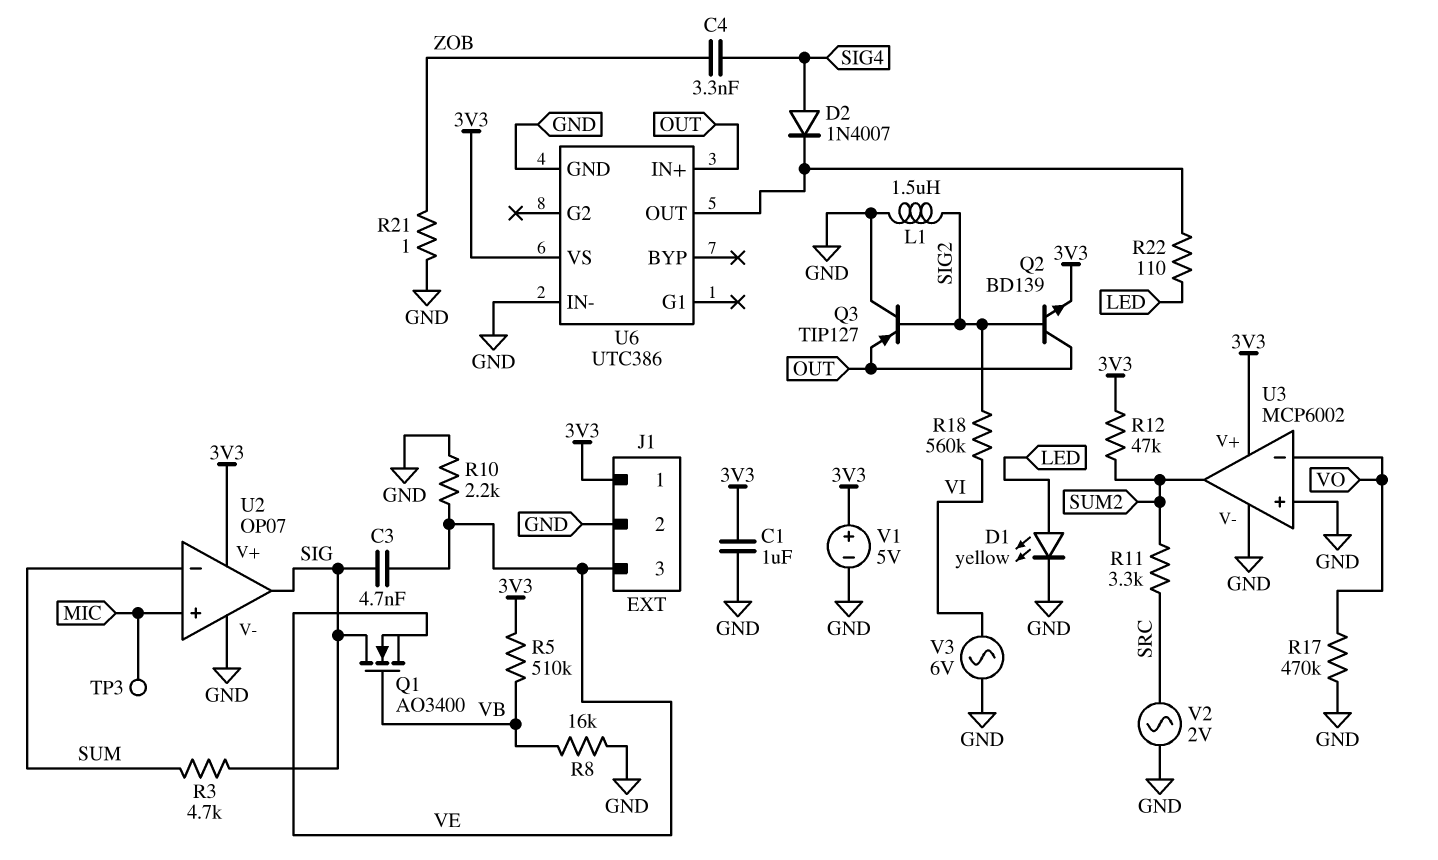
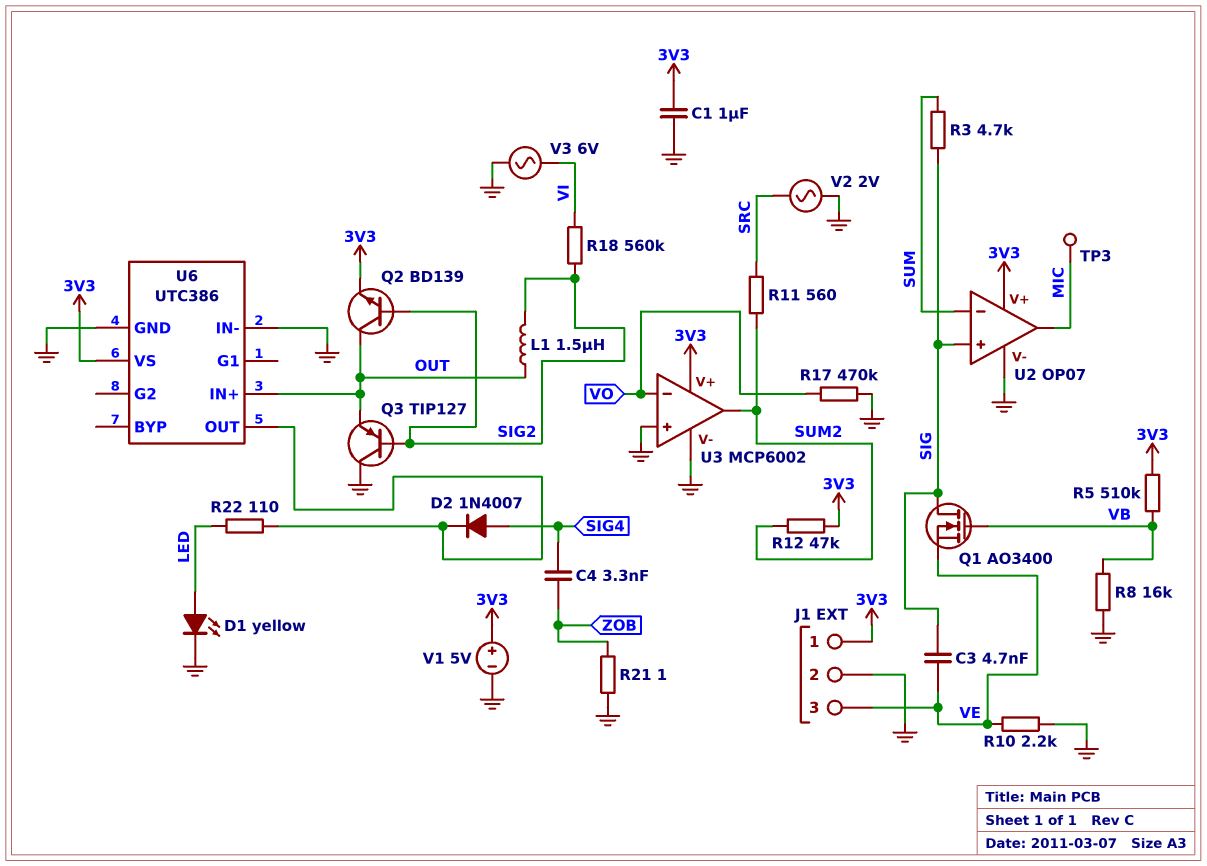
L1: 1.5uH (GND, SIG2) -> 1.5uH (OUT, SIG2)
R11: 3.3k (SRC, SUM2) -> 560 (SRC, SUM2)
U2 pin in+: MIC -> SIG
U2 pin out: SIG -> MIC

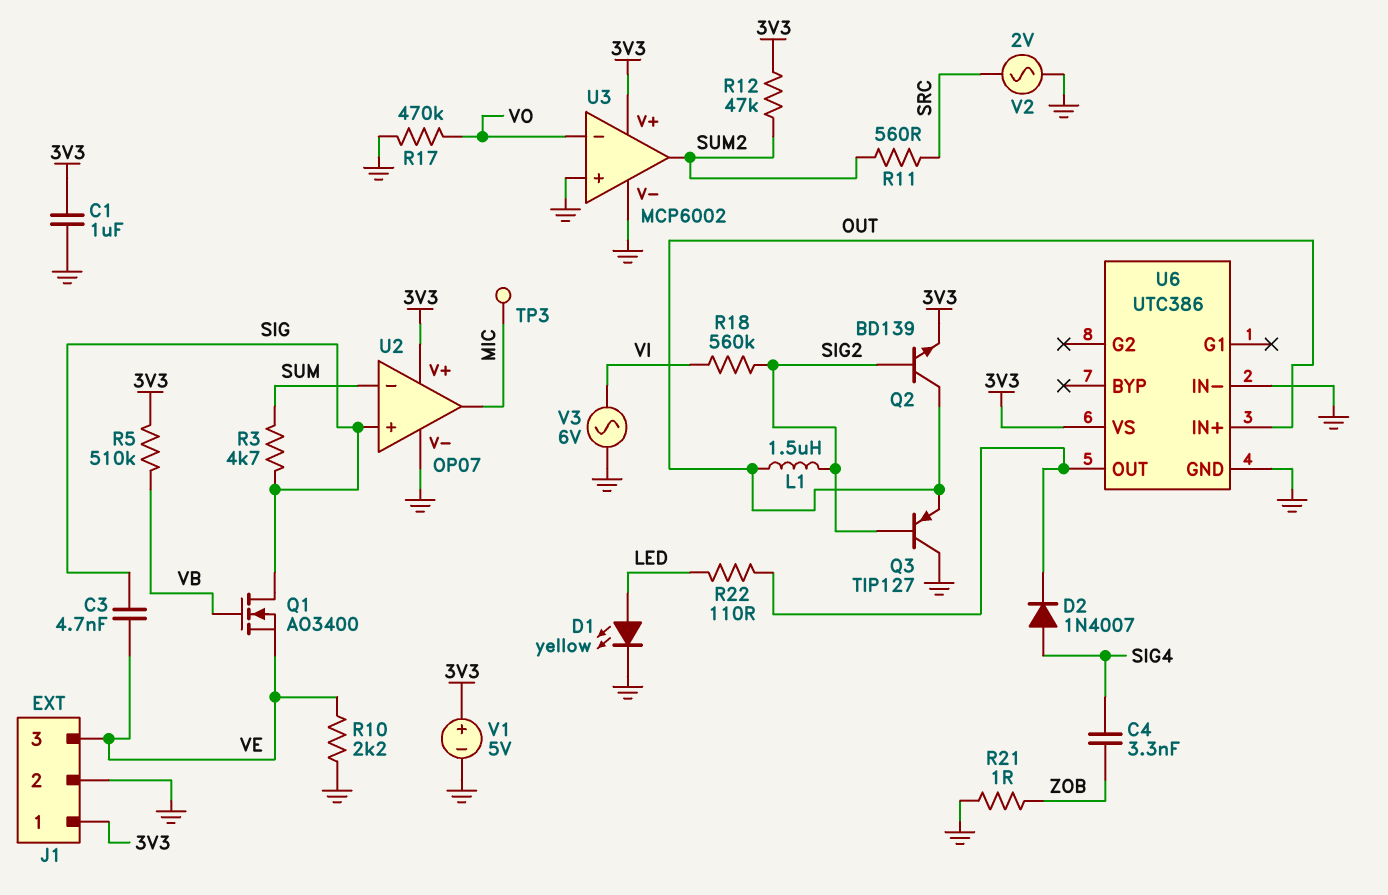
R8: 16k (GND, VB) -> none

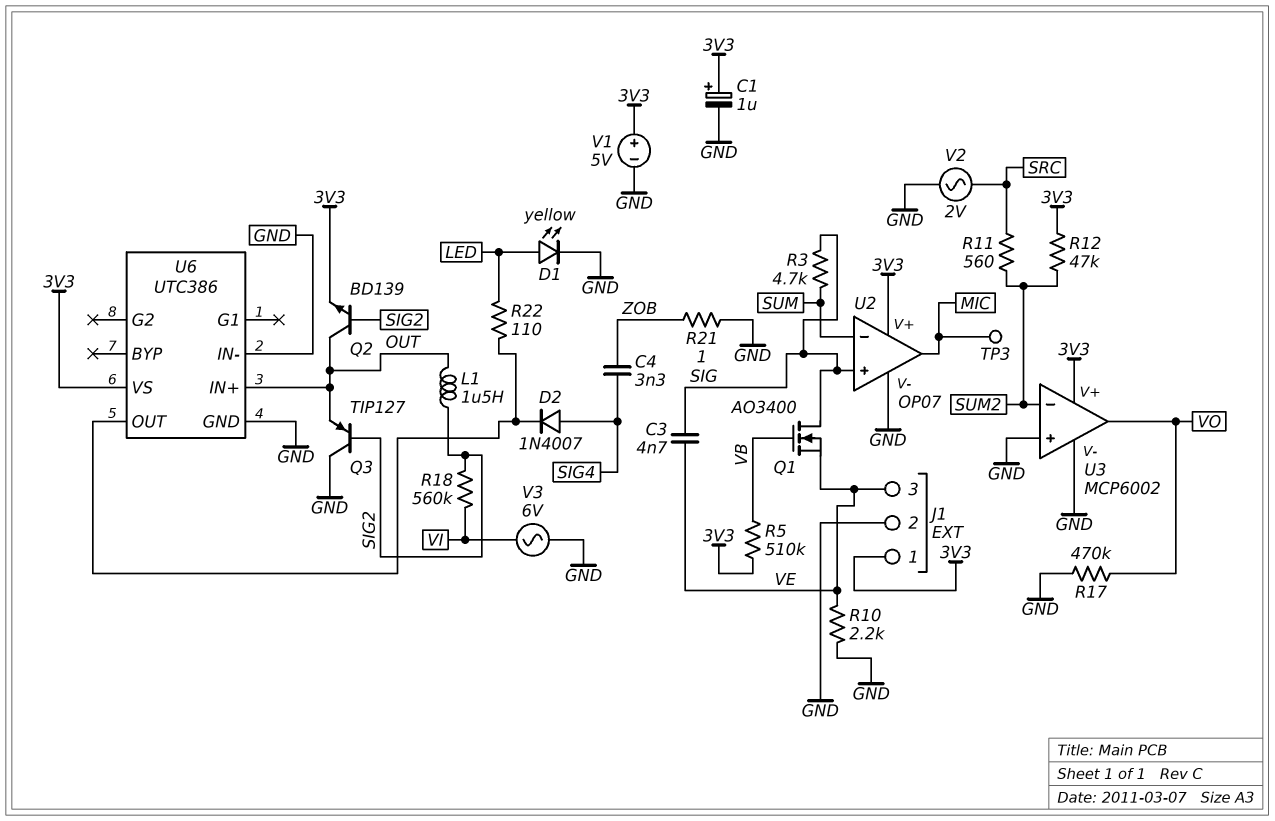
C1: 1uF (3V3, GND) -> 1uF (plus 3V3, minus GND)
U3 pin in-: VO -> SUM2
U3 pin out: SUM2 -> VO

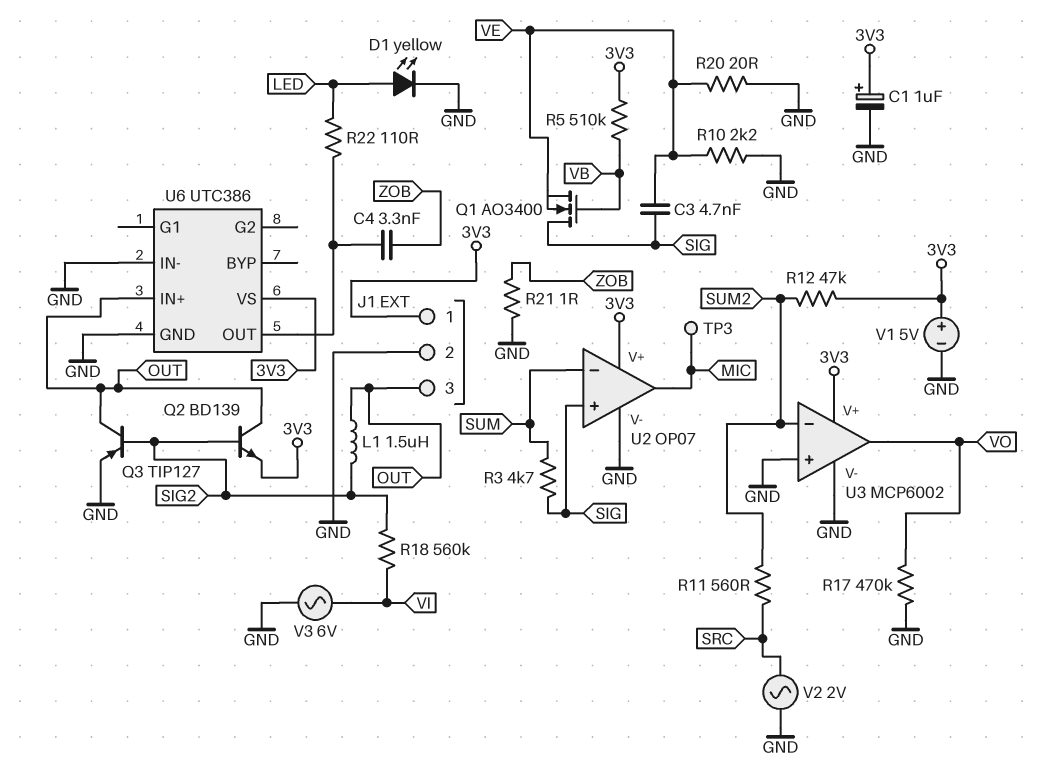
C4: 3.3nF (SIG4, ZOB) -> 3.3nF (U6/OUT, ZOB)
D2: diode 1N4007 (A SIG4, K U6/OUT) -> none
J1 pin 3: VE -> OUT
Q3: PNP TIP127 (B SIG2, C GND, E OUT) -> PNP TIP127 (B SIG2, C OUT, E GND)
R20: none -> 20 (GND, VE)

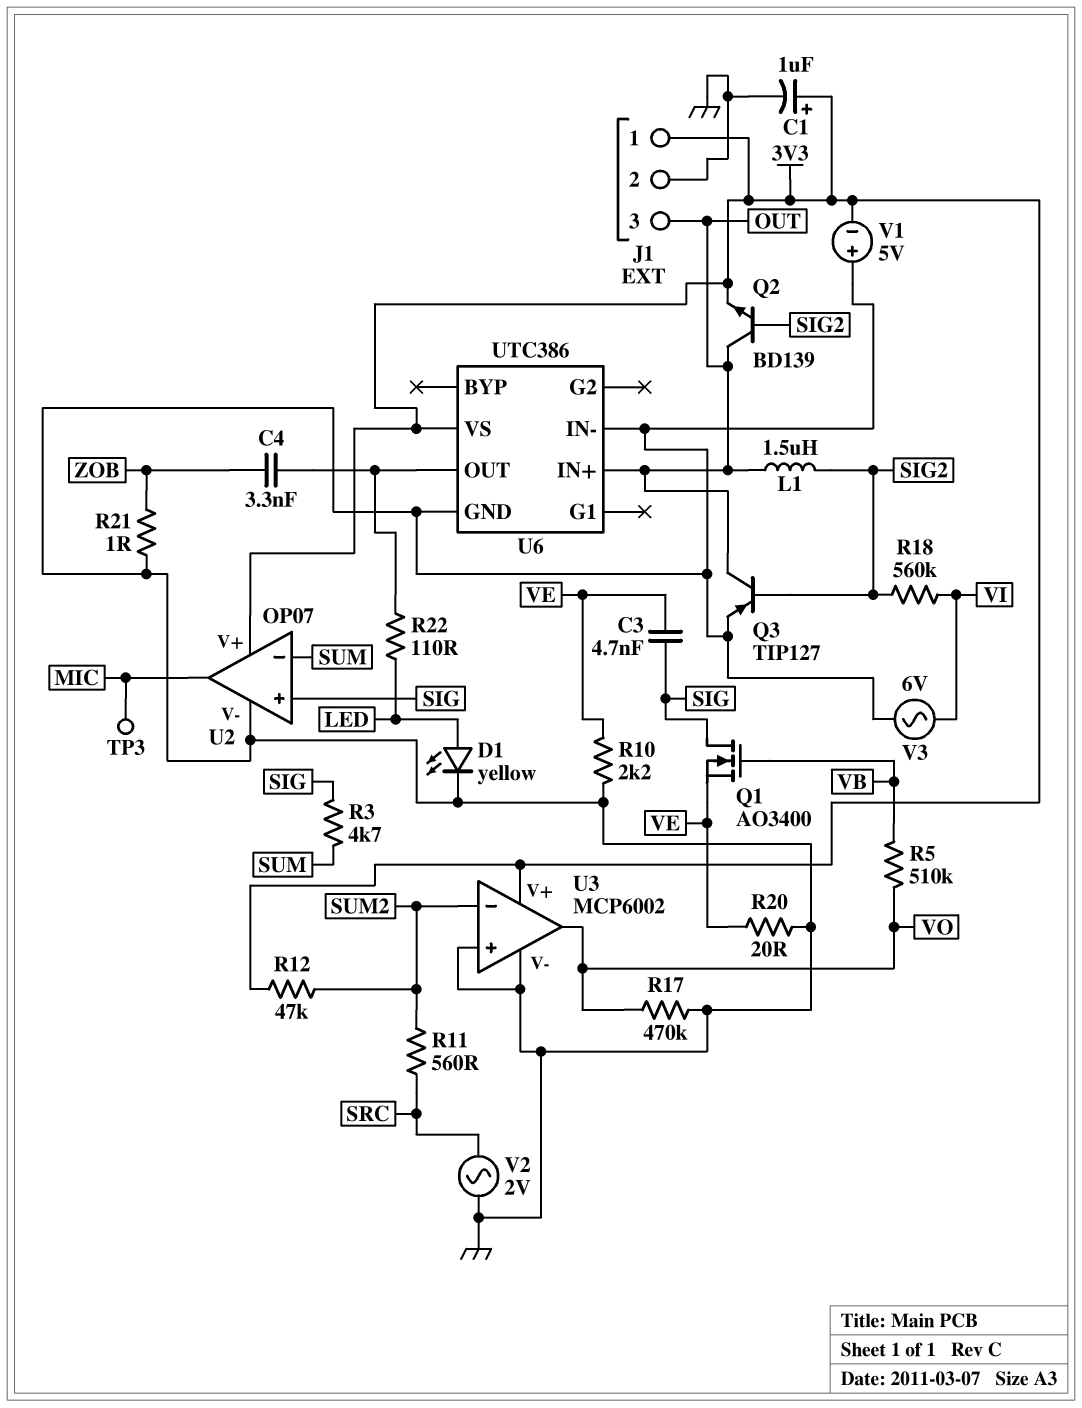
R5: 510k (3V3, VB) -> 510k (VB, VO)
V1: 5V (plus 3V3, minus GND) -> 5V (plus GND, minus 3V3)

